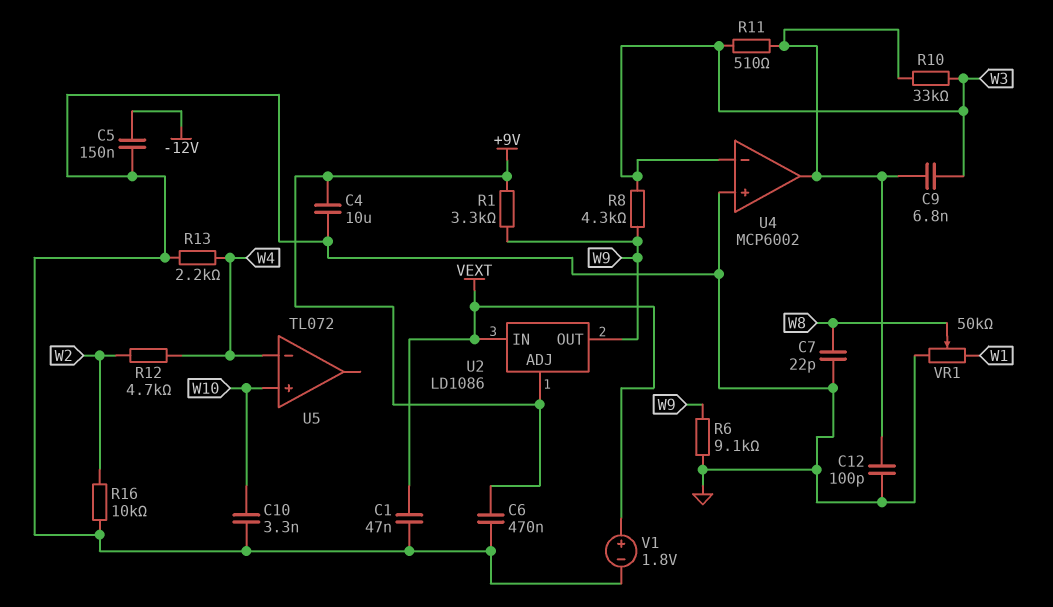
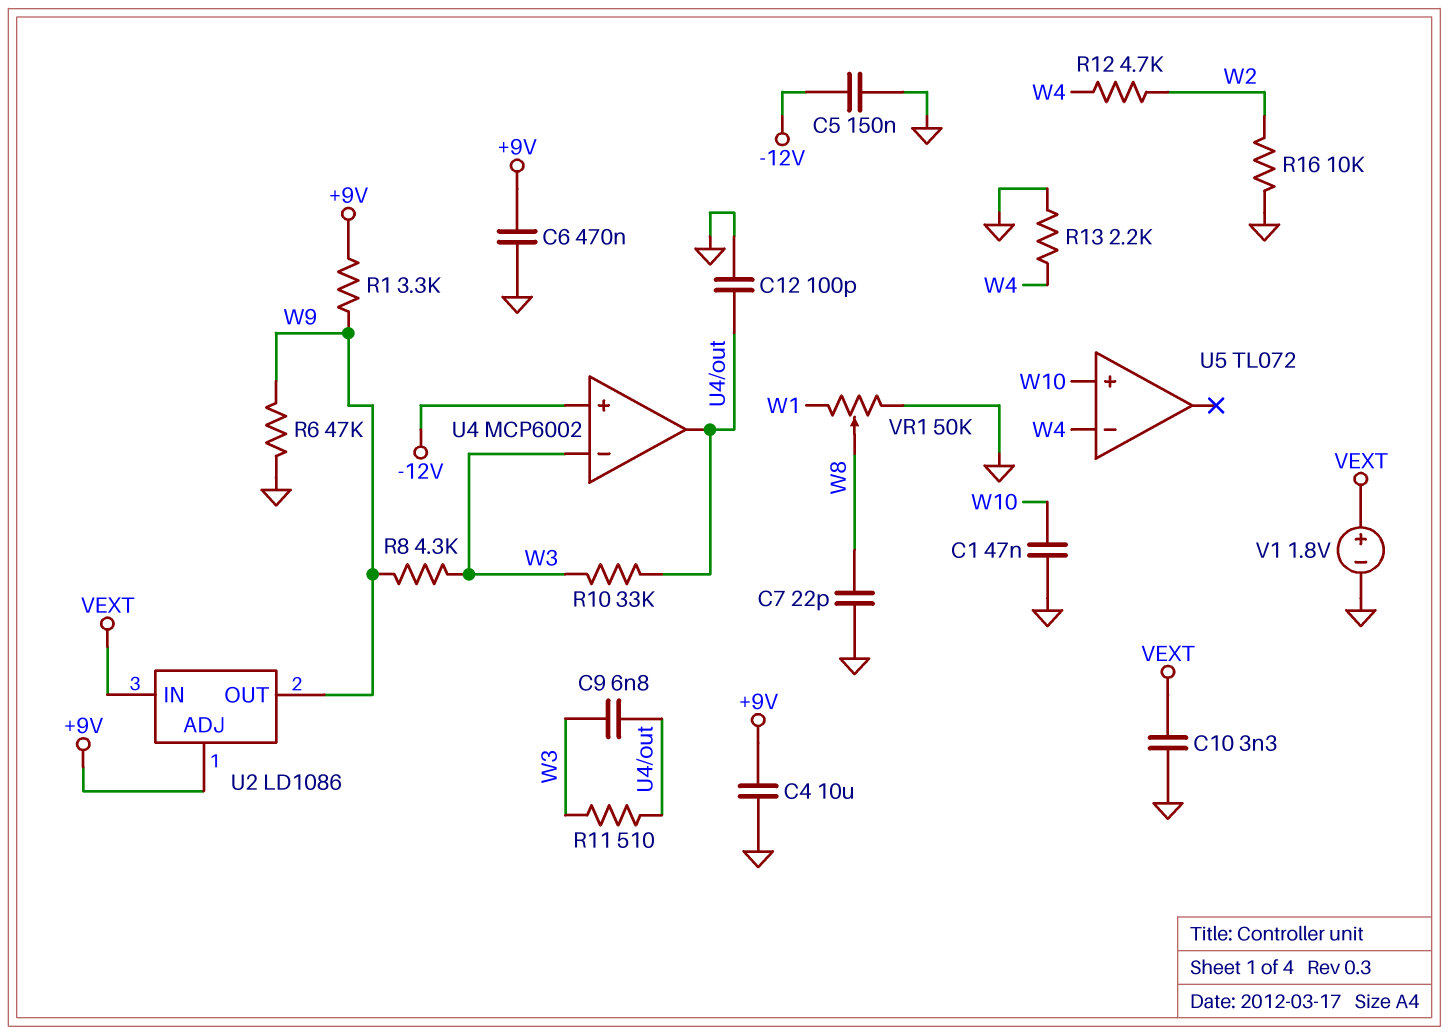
C1: 47nF (GND, VEXT) -> 47nF (GND, W10)
C10: 3.3nF (GND, W10) -> 3.3nF (GND, VEXT)
R6: 9.1k (GND, W9) -> 47k (GND, W9)
U4 pin in+: GND -> -12V

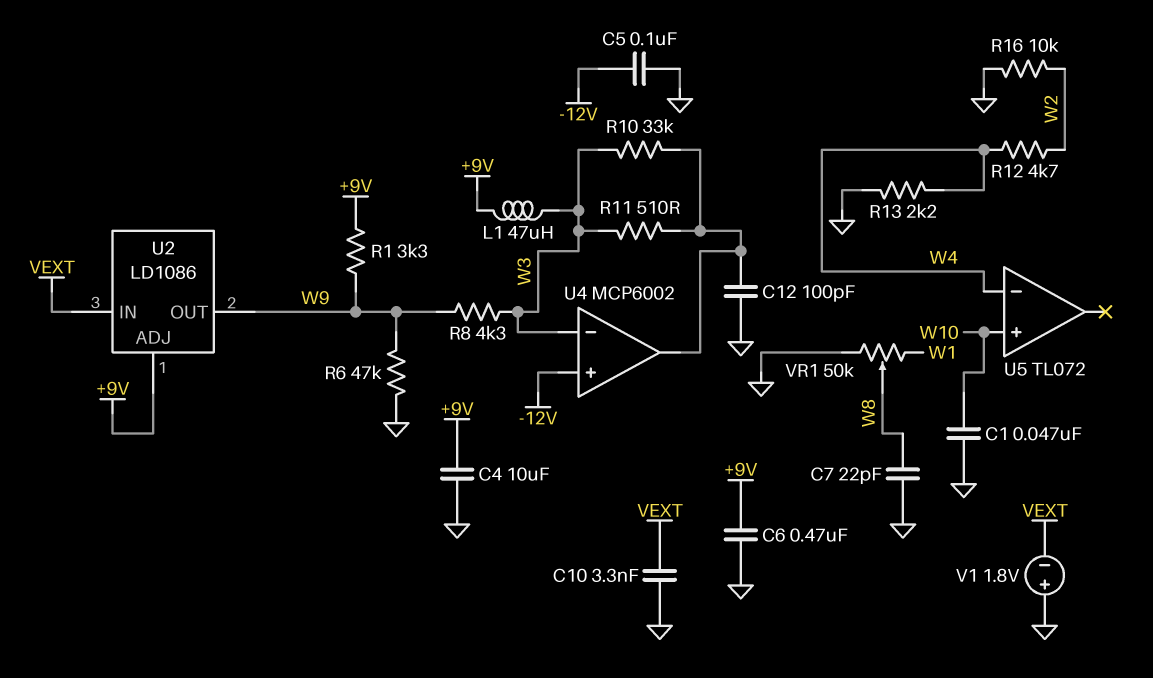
C5: 150nF (-12V, GND) -> 100nF (-12V, GND)
C9: 6.8nF (U4/out, W3) -> none
L1: none -> 47uH (+9V, W3)
V1: 1.8V (plus VEXT, minus GND) -> 1.8V (plus GND, minus VEXT)

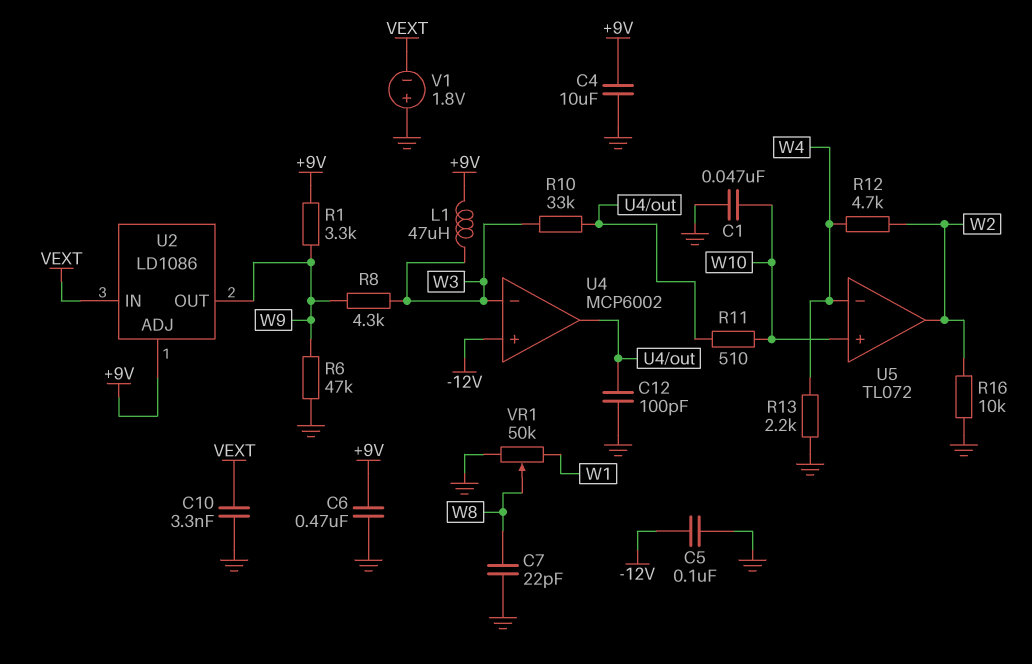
R11: 510 (U4/out, W3) -> 510 (U4/out, W10)
U5 pin out: none -> W2

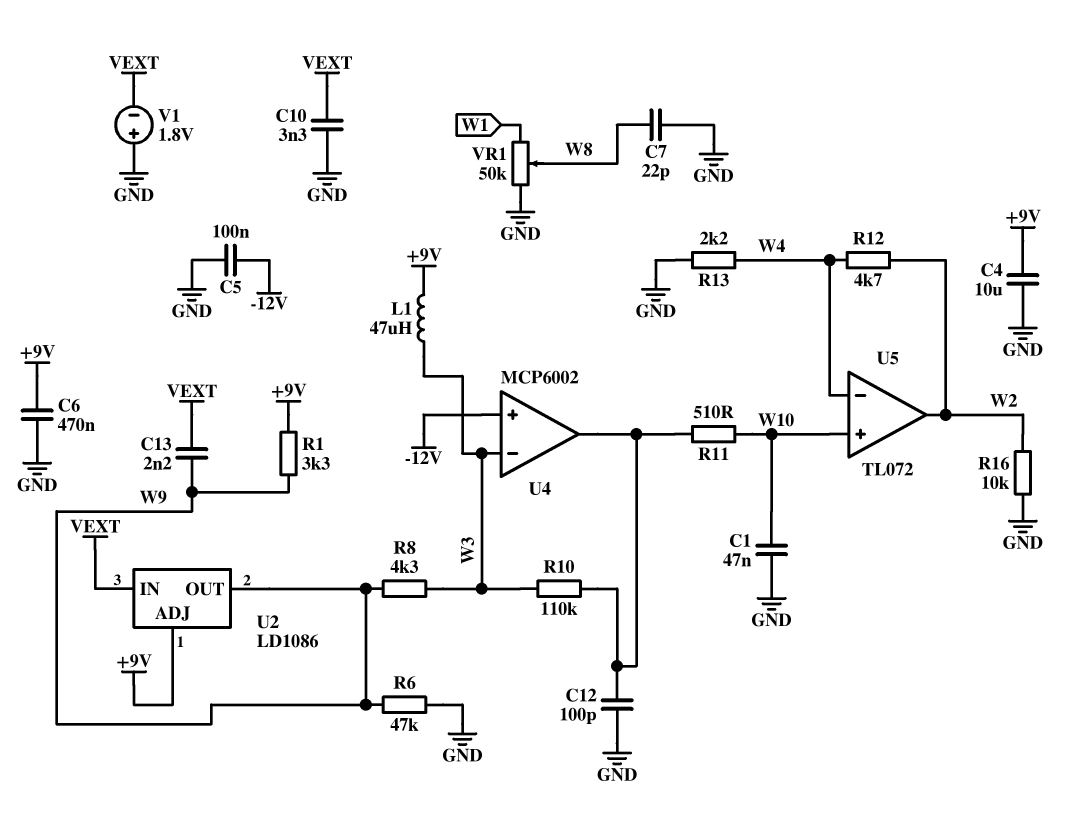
C13: none -> 2.2nF (VEXT, W9)
R10: 33k (U4/out, W3) -> 110k (U4/out, W3)

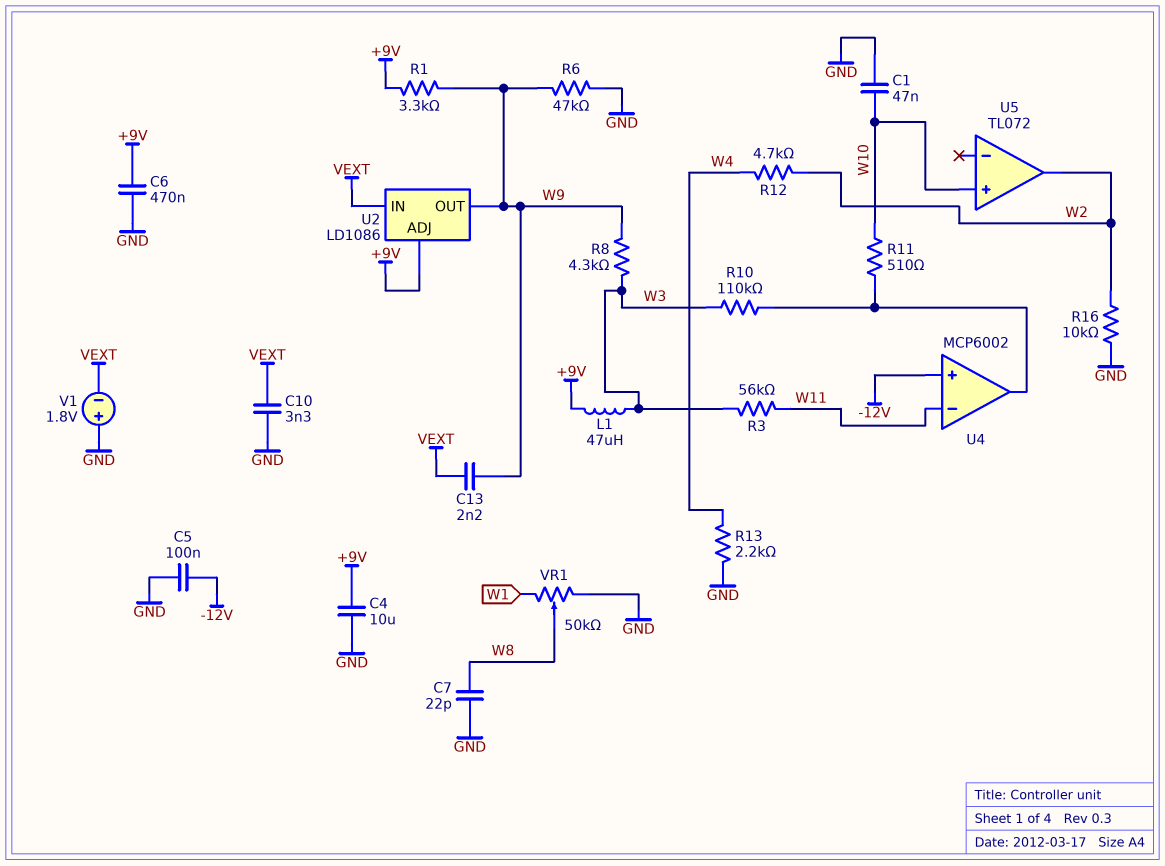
C12: 100pF (GND, U4/out) -> none
R3: none -> 56k (W3, W11)
U4 pin in-: W3 -> W11
U5 pin in-: W4 -> none

